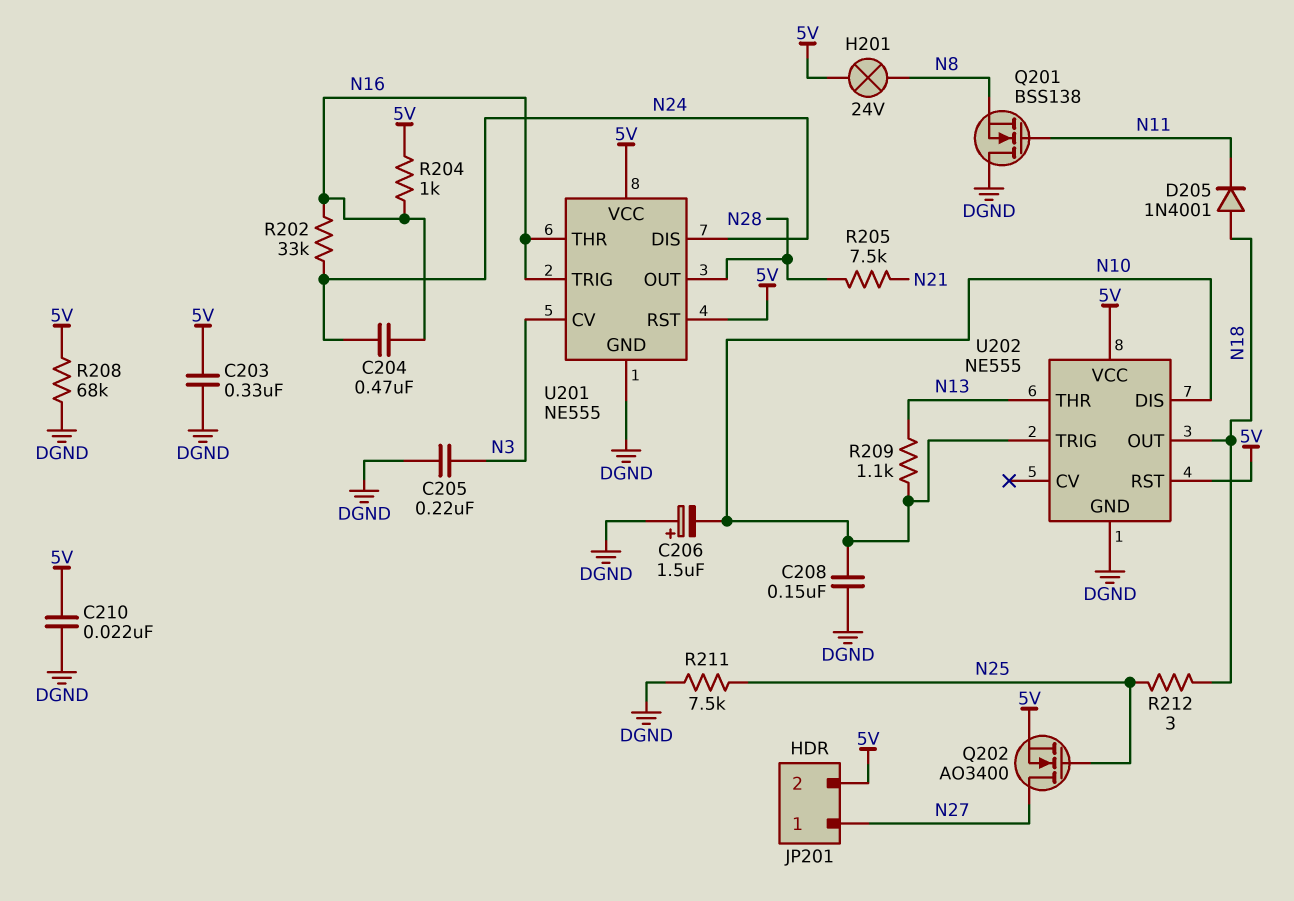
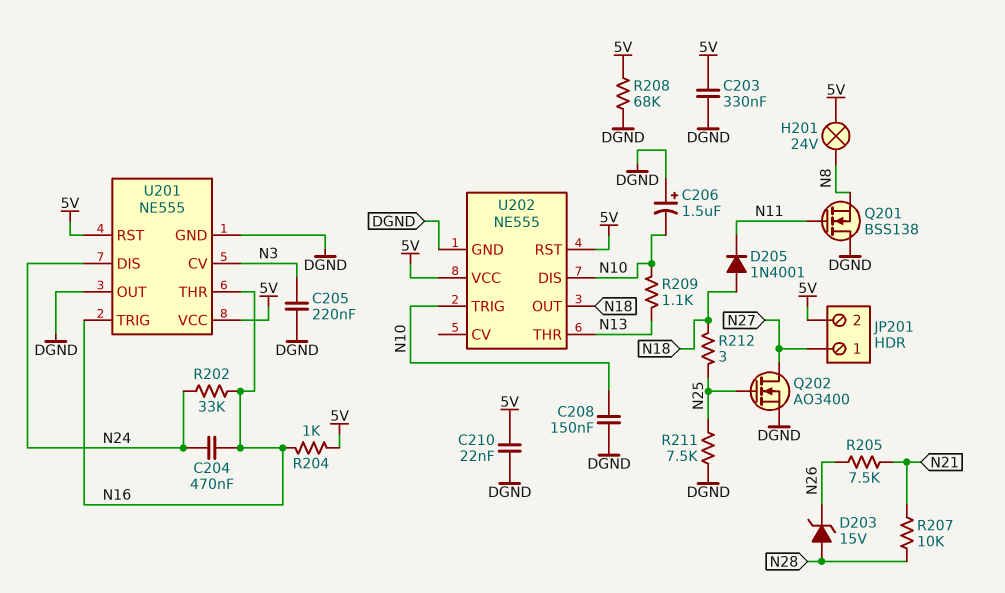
D203: none -> zener 15V (A N28, K N26)
Q202: NMOS AO3400 (G N25, D N27, S 5V) -> NMOS AO3400 (G N25, D N27, S DGND)
R205: 7.5k (N21, N28) -> 7.5k (N21, N26)
R207: none -> 10k (N21, N28)
U201 pin OUT: N28 -> DGND

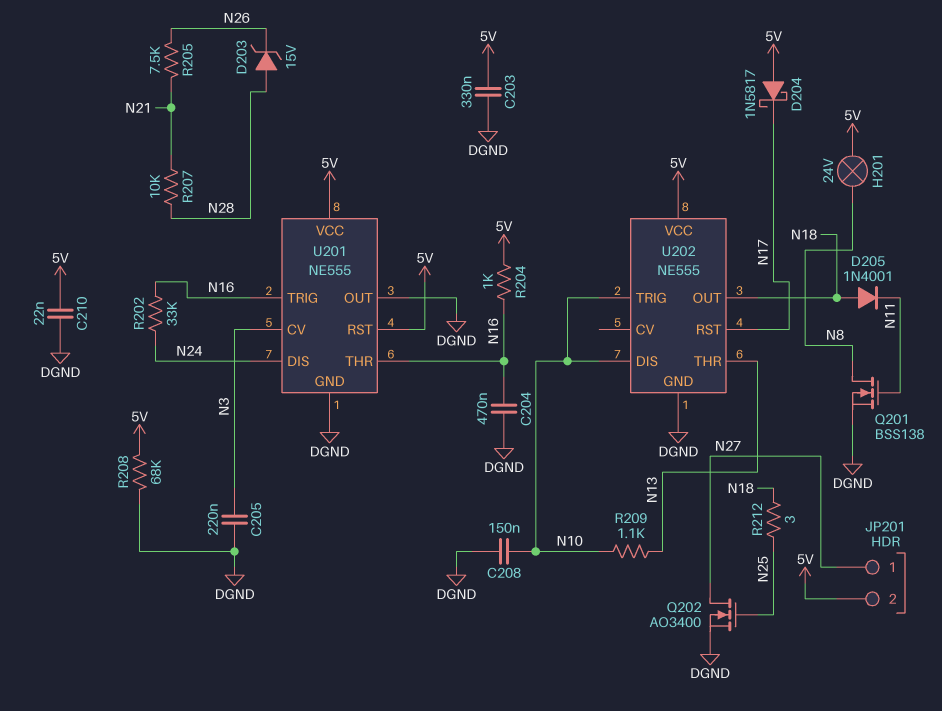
C204: 470nF (N16, N24) -> 470nF (DGND, N16)
C206: 1.5uF (plus DGND, minus N10) -> none
D204: none -> schottky 1N5817 (A 5V, K N17)
Q201: NMOS BSS138 (G N11, D DGND, S N8) -> NMOS BSS138 (G N11, D N8, S DGND)
R211: 7.5k (DGND, N25) -> none
U202 pin RST: 5V -> N17

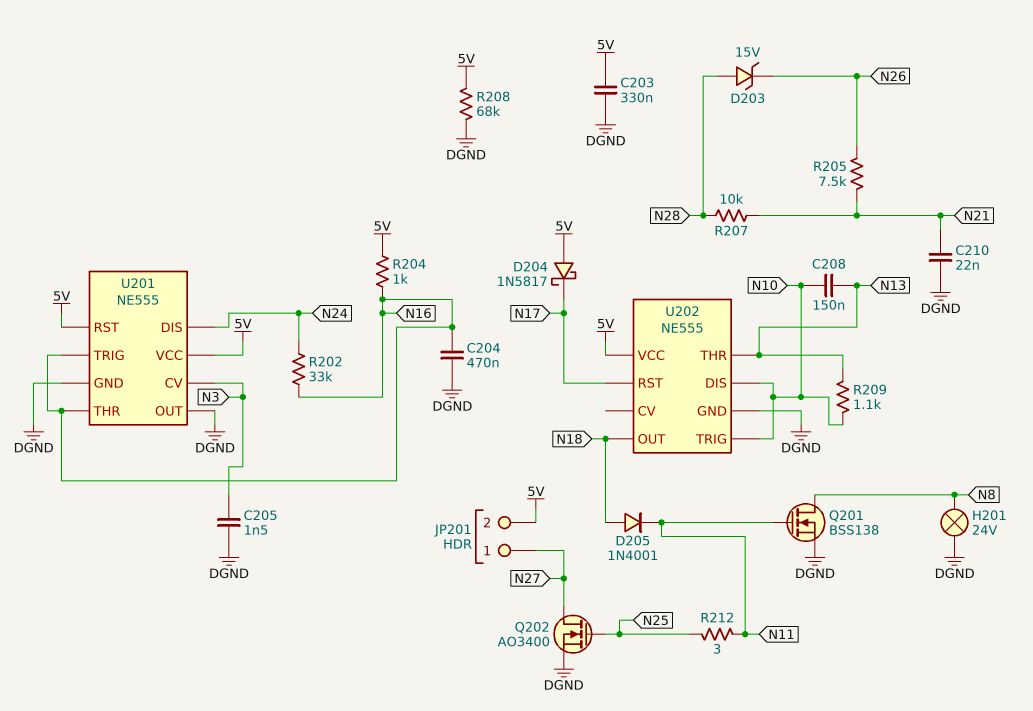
C205: 220nF (DGND, N3) -> 1.5nF (DGND, N3)
C208: 150nF (DGND, N10) -> 150nF (N10, N13)
C210: 22nF (5V, DGND) -> 22nF (DGND, N21)
H201: lamp 24V (5V, N8) -> lamp 24V (DGND, N8)
R212: 3 (N18, N25) -> 3 (N11, N25)

